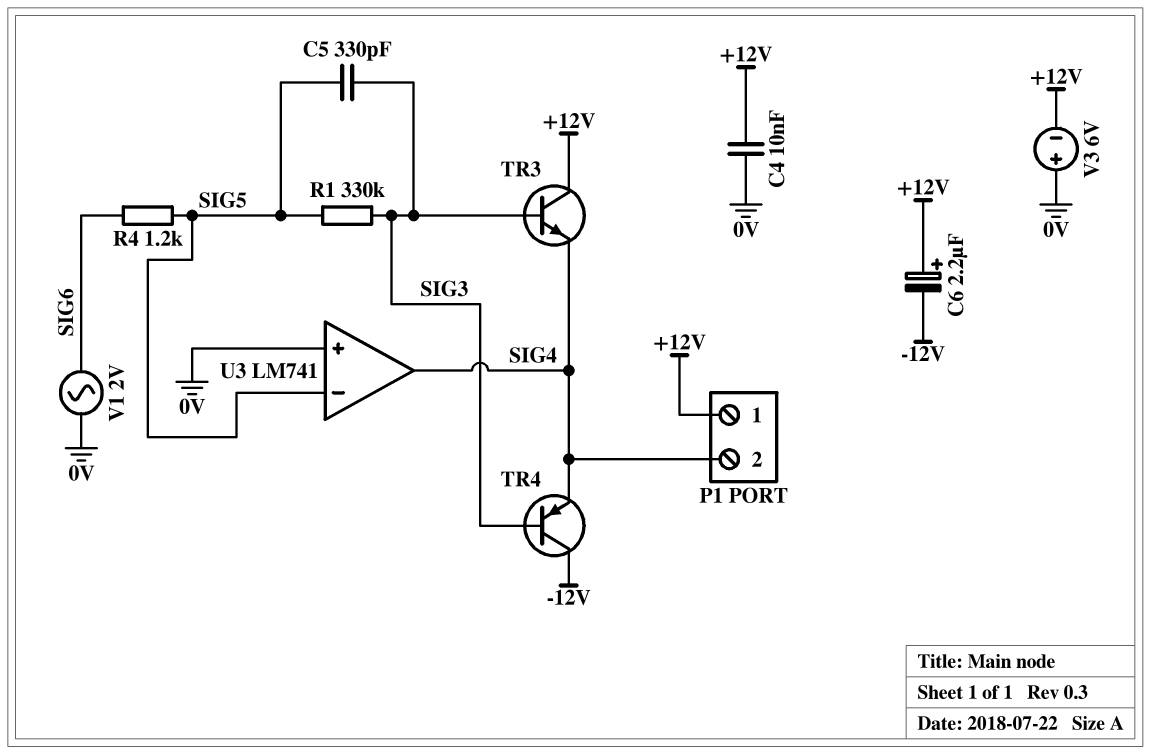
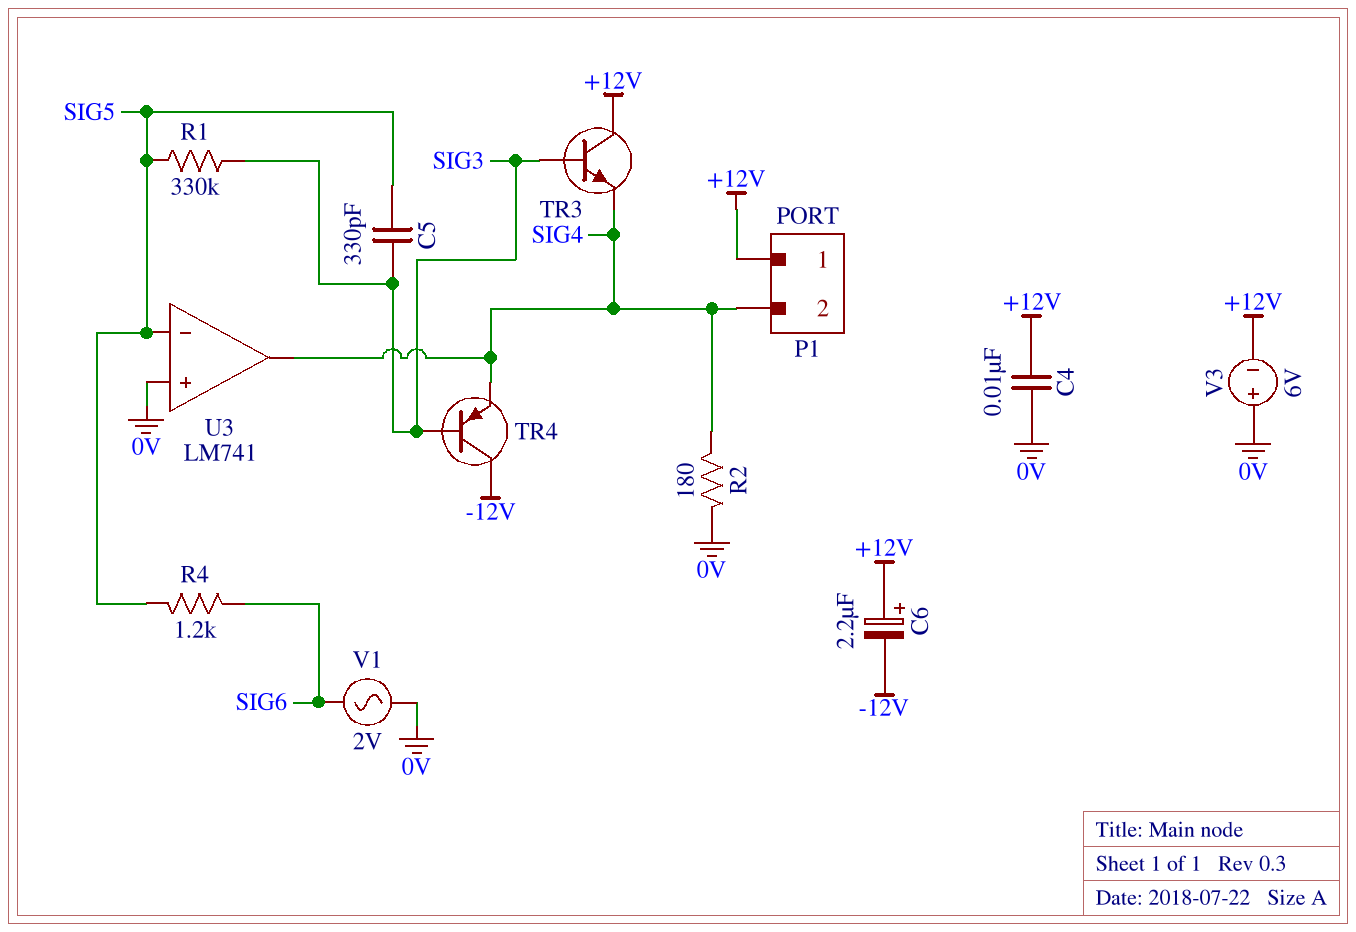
R2: none -> 180 (0V, SIG4)

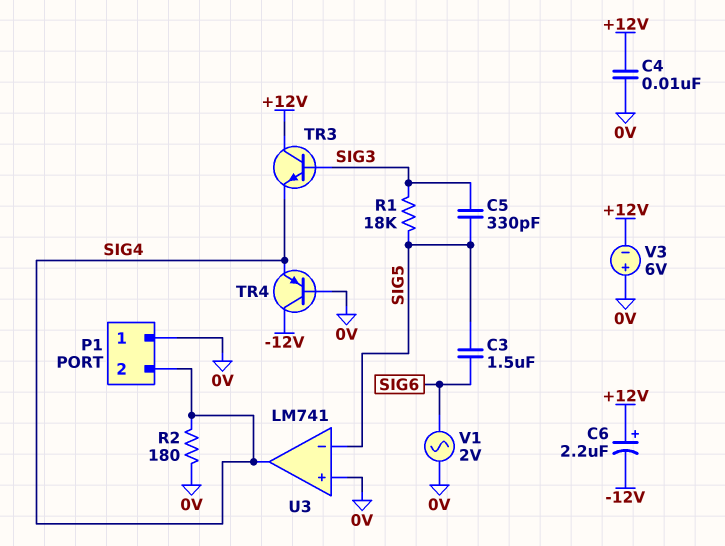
C3: none -> 1.5uF (SIG5, SIG6)
P1 pin 1: +12V -> 0V
R1: 330k (SIG3, SIG5) -> 18k (SIG3, SIG5)
R4: 1.2k (SIG5, SIG6) -> none
TR4: PNP (B SIG3, C -12V, E SIG4) -> PNP (B 0V, C -12V, E SIG4)

